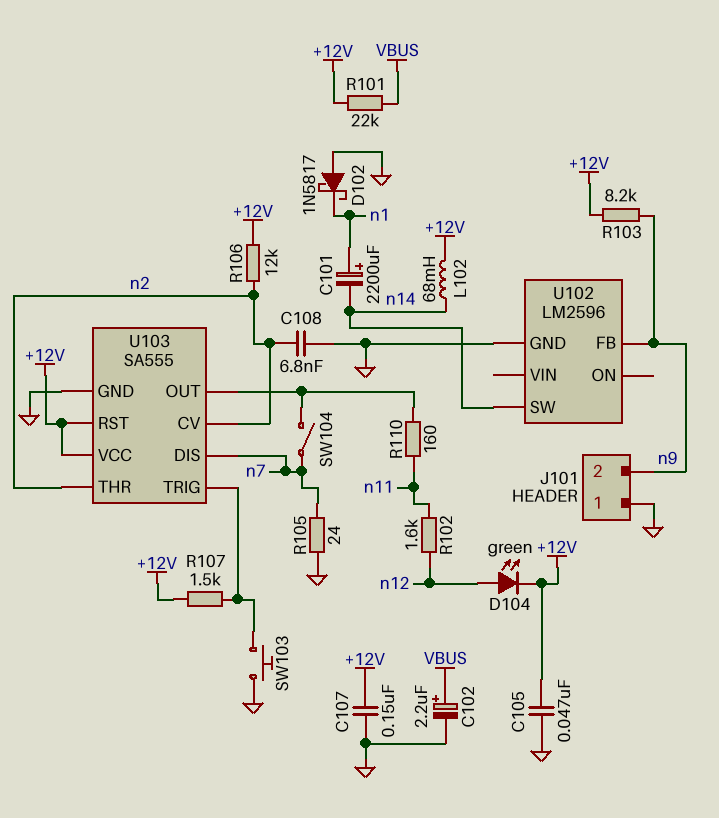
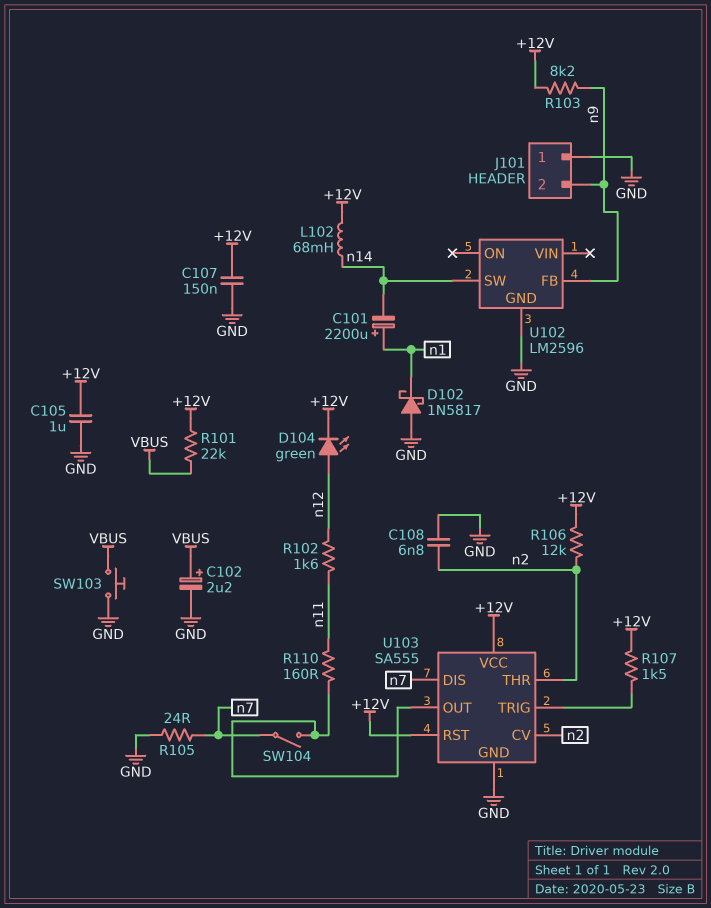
C105: 47nF (+12V, GND) -> 1uF (+12V, GND)
SW103: button (GND, U103/TRIG) -> button (GND, VBUS)

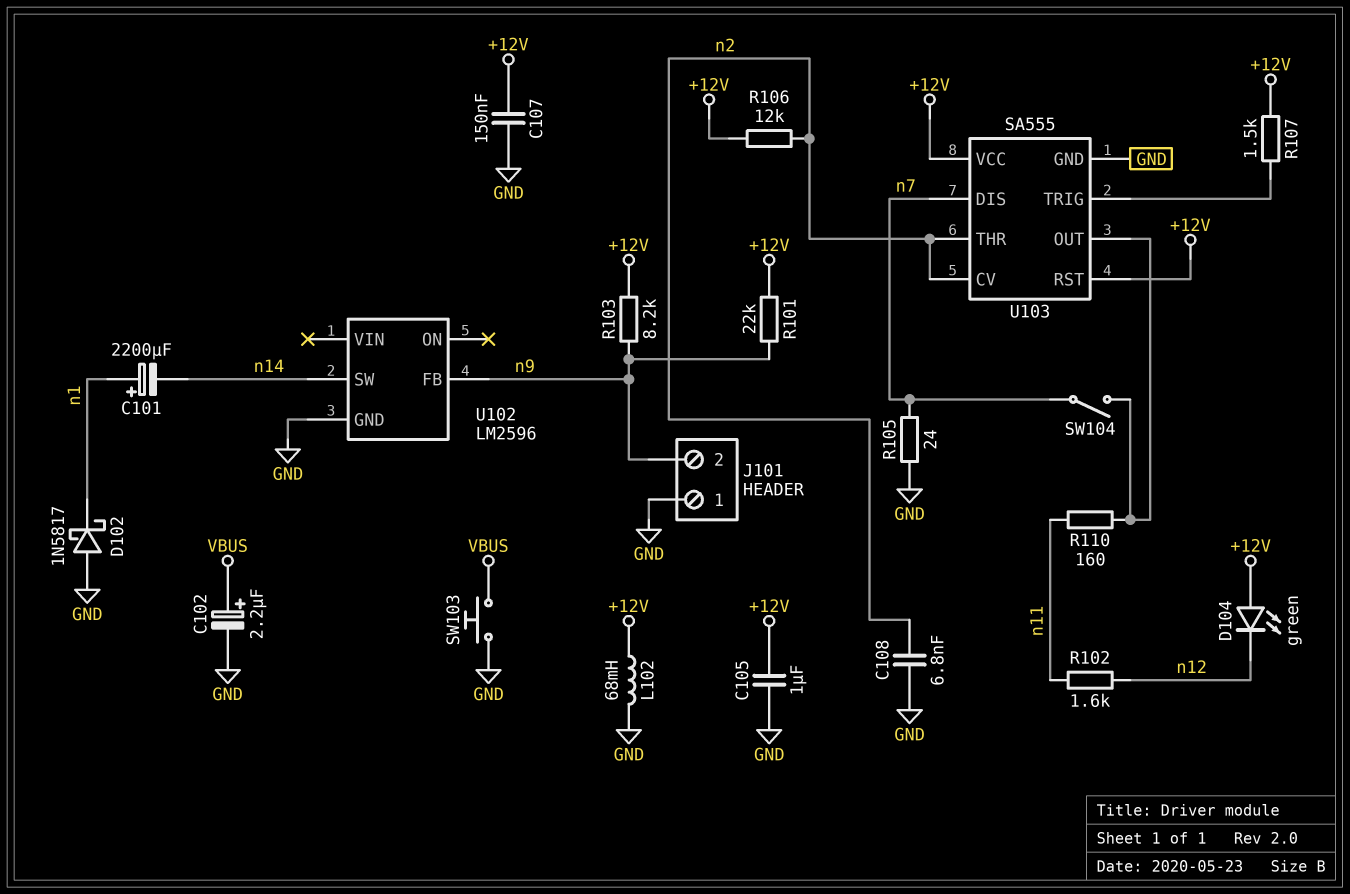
D104: LED green (A n12, K +12V) -> LED green (A +12V, K n12)
L102: 68mH (+12V, n14) -> 68mH (+12V, GND)
R101: 22k (+12V, VBUS) -> 22k (+12V, n9)

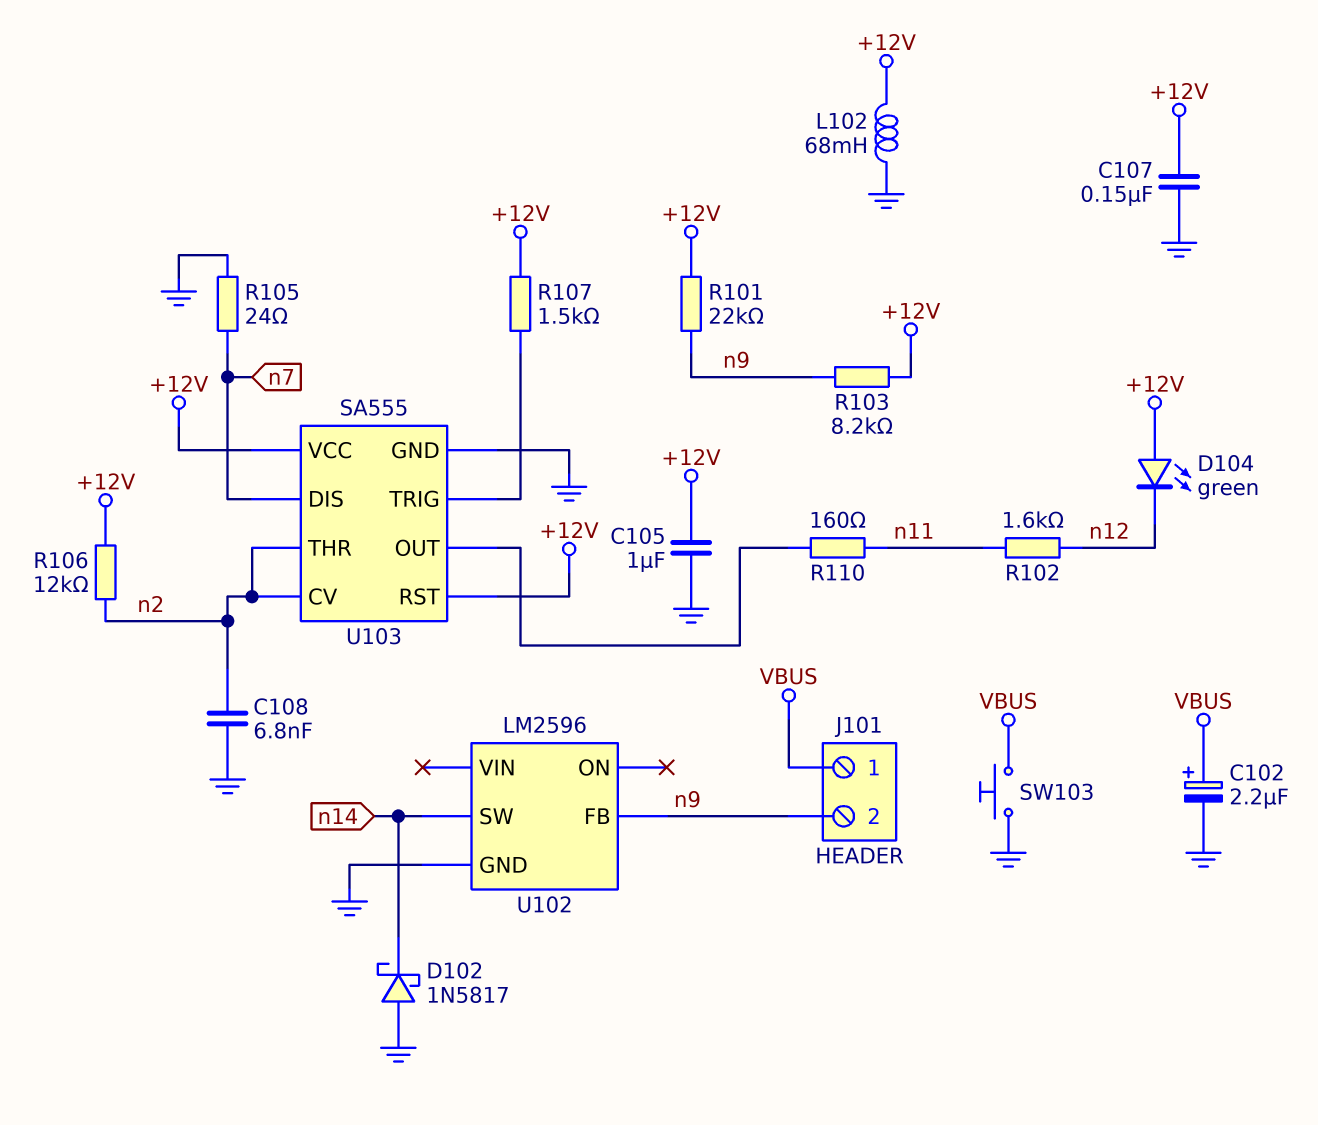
C101: 2200uF (plus n1, minus n14) -> none
D102: schottky 1N5817 (A GND, K n1) -> schottky 1N5817 (A GND, K n14)
J101 pin 1: GND -> VBUS
SW104: switch (U103/OUT, n7) -> none

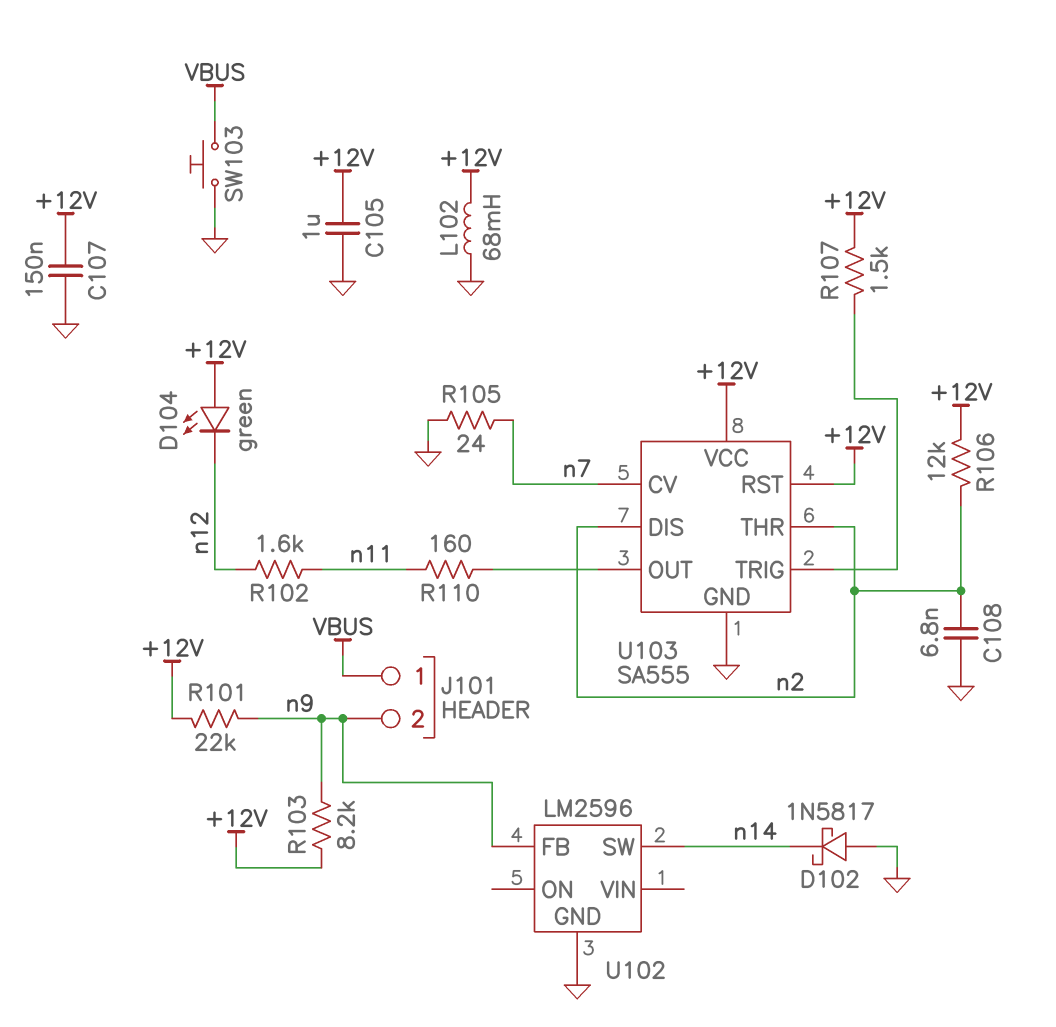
C102: 2.2uF (plus VBUS, minus GND) -> none
U103 pin CV: n2 -> n7
U103 pin DIS: n7 -> n2

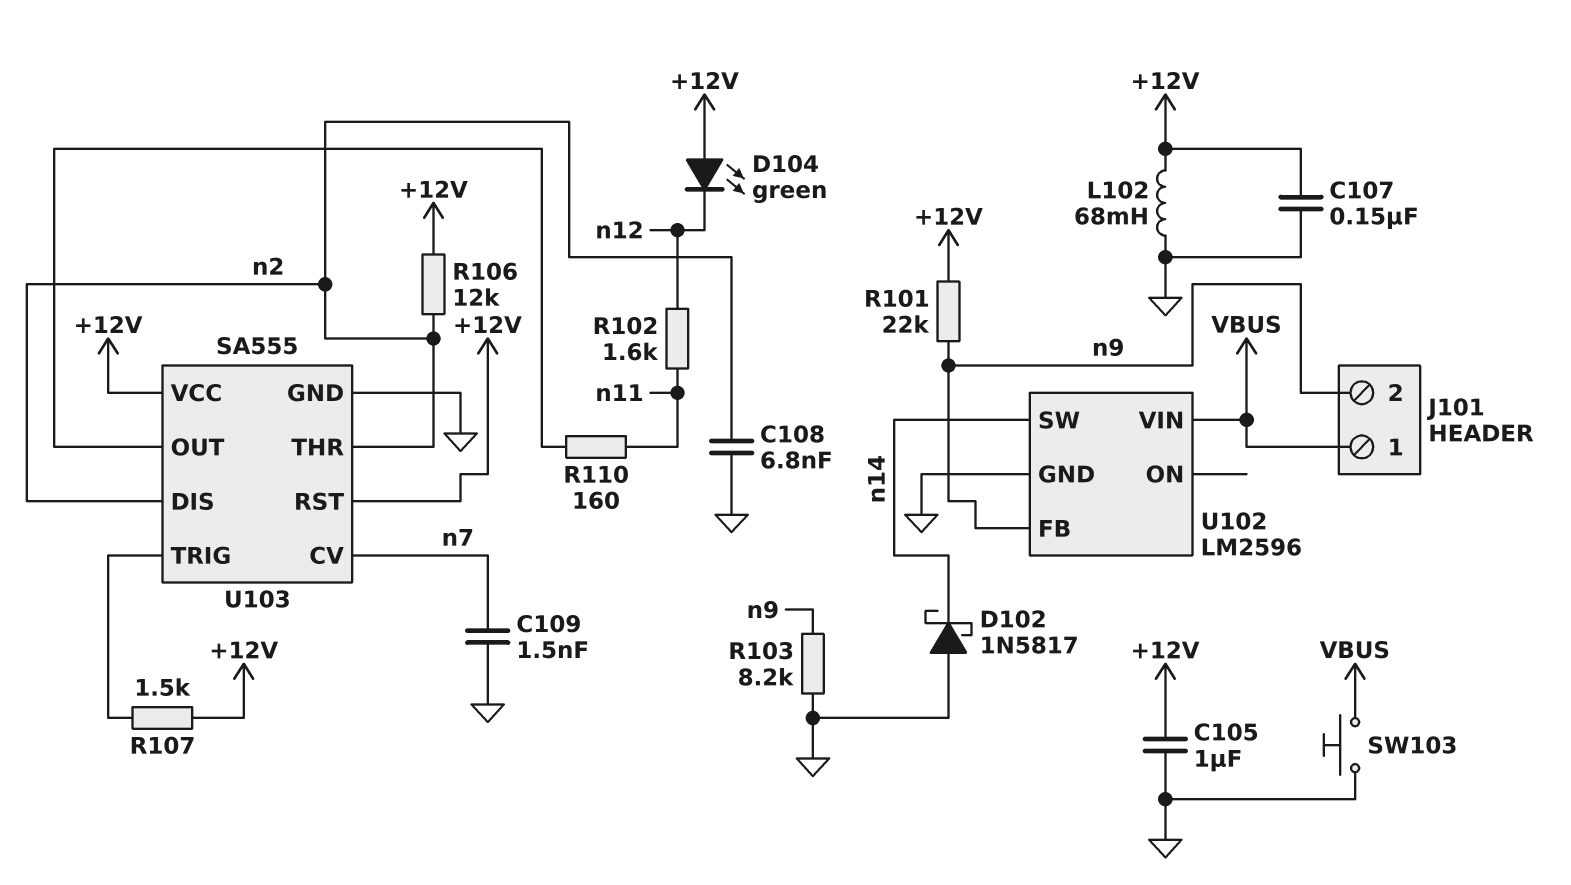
C109: none -> 1.5nF (GND, n7)
R103: 8.2k (+12V, n9) -> 8.2k (GND, n9)
R105: 24 (GND, n7) -> none
U102 pin VIN: none -> VBUS

